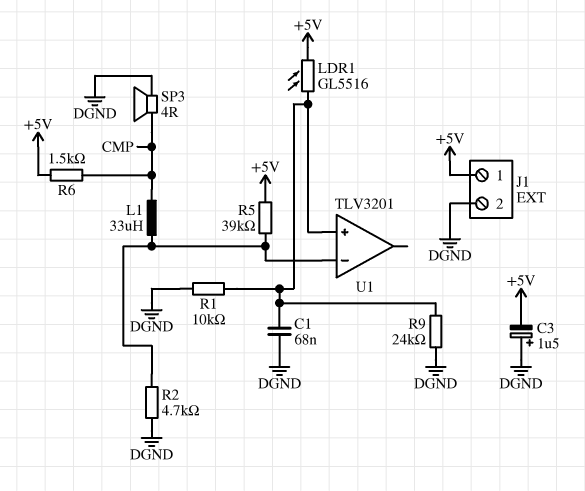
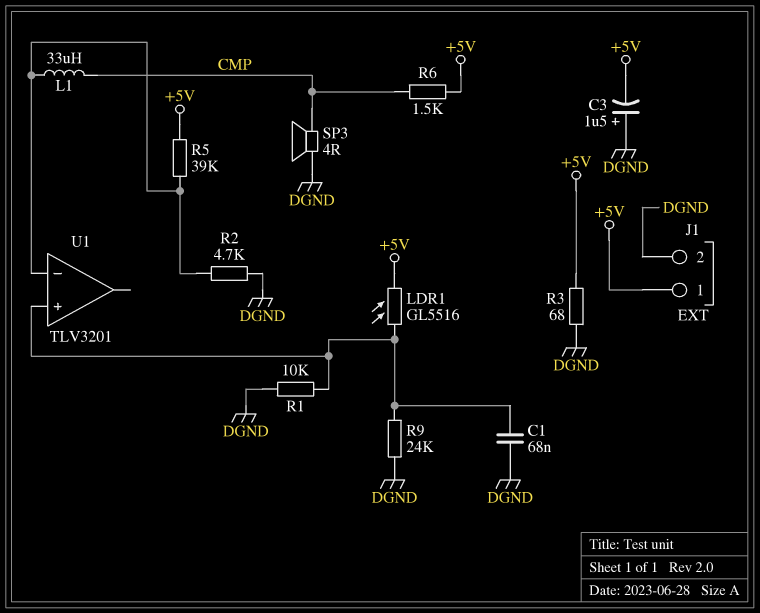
R3: none -> 68 (+5V, DGND)

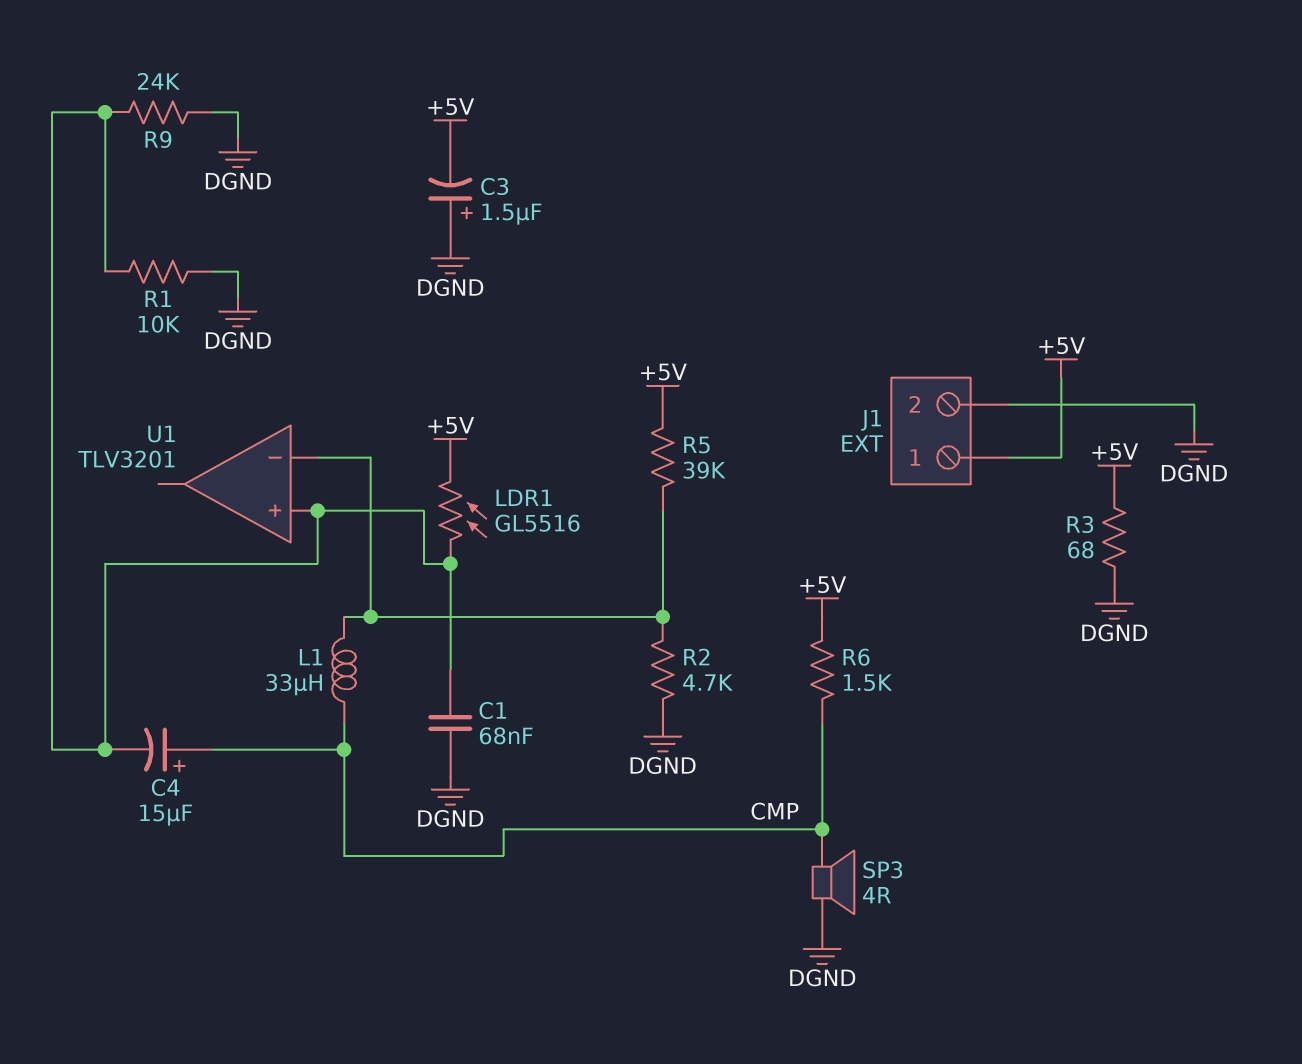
C4: none -> 15uF (plus CMP, minus U1/in+)

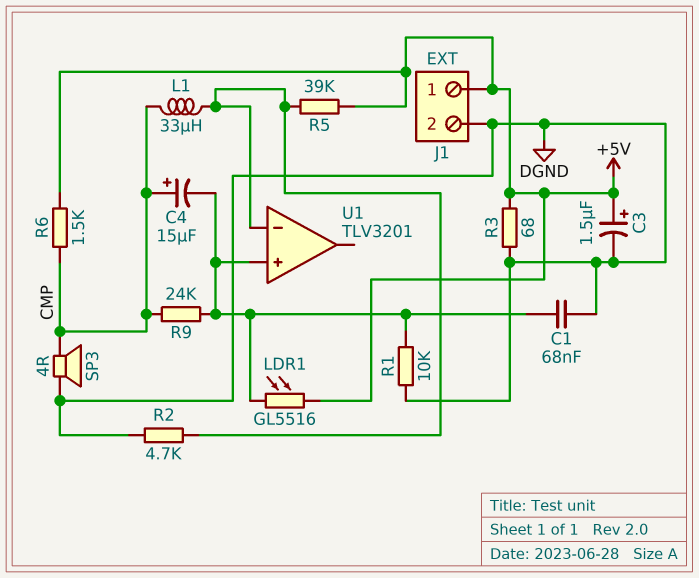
C3: 1.5uF (plus DGND, minus +5V) -> 1.5uF (plus +5V, minus DGND)
R9: 24k (DGND, U1/in+) -> 24k (CMP, U1/in+)

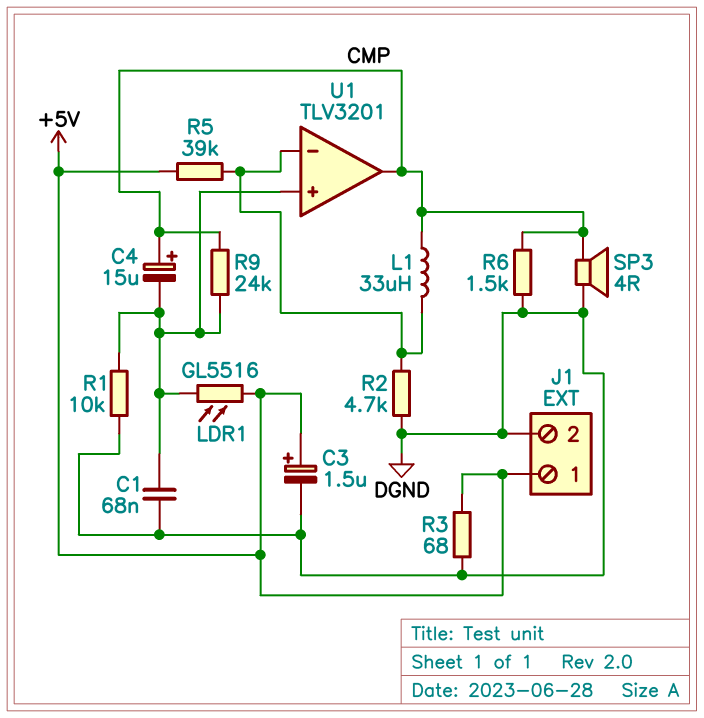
R6: 1.5k (+5V, CMP) -> 1.5k (CMP, DGND)
U1 pin out: none -> CMP

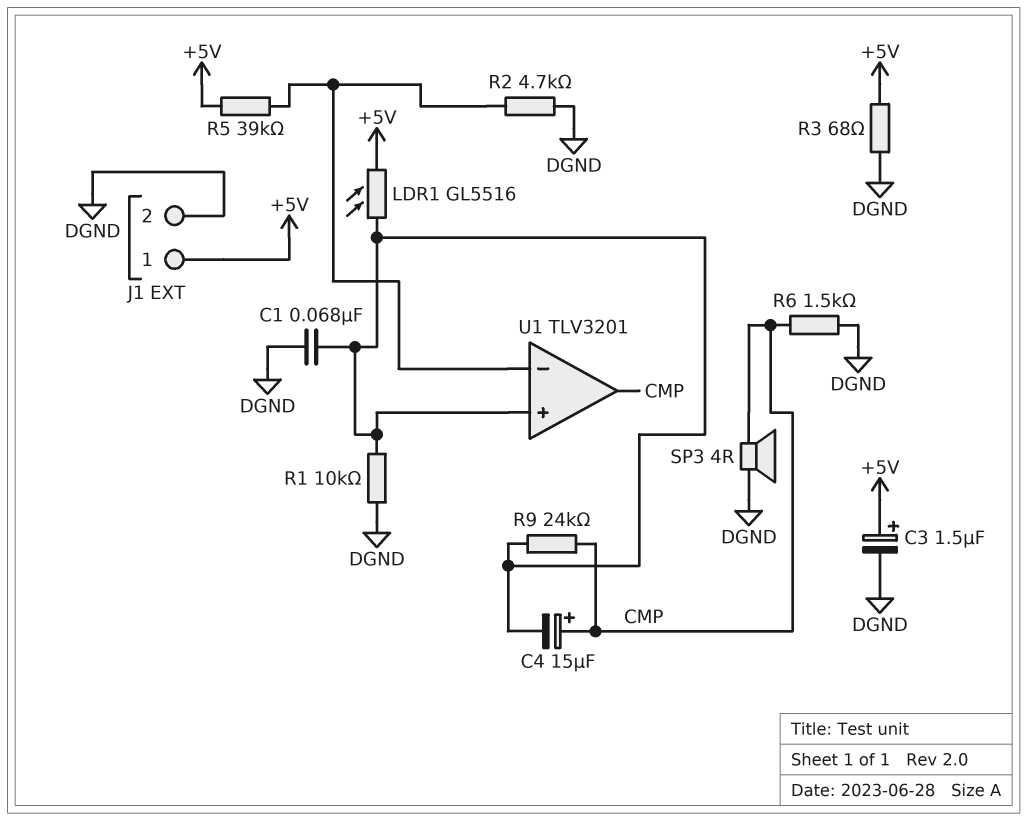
L1: 33uH (CMP, U1/in-) -> none

